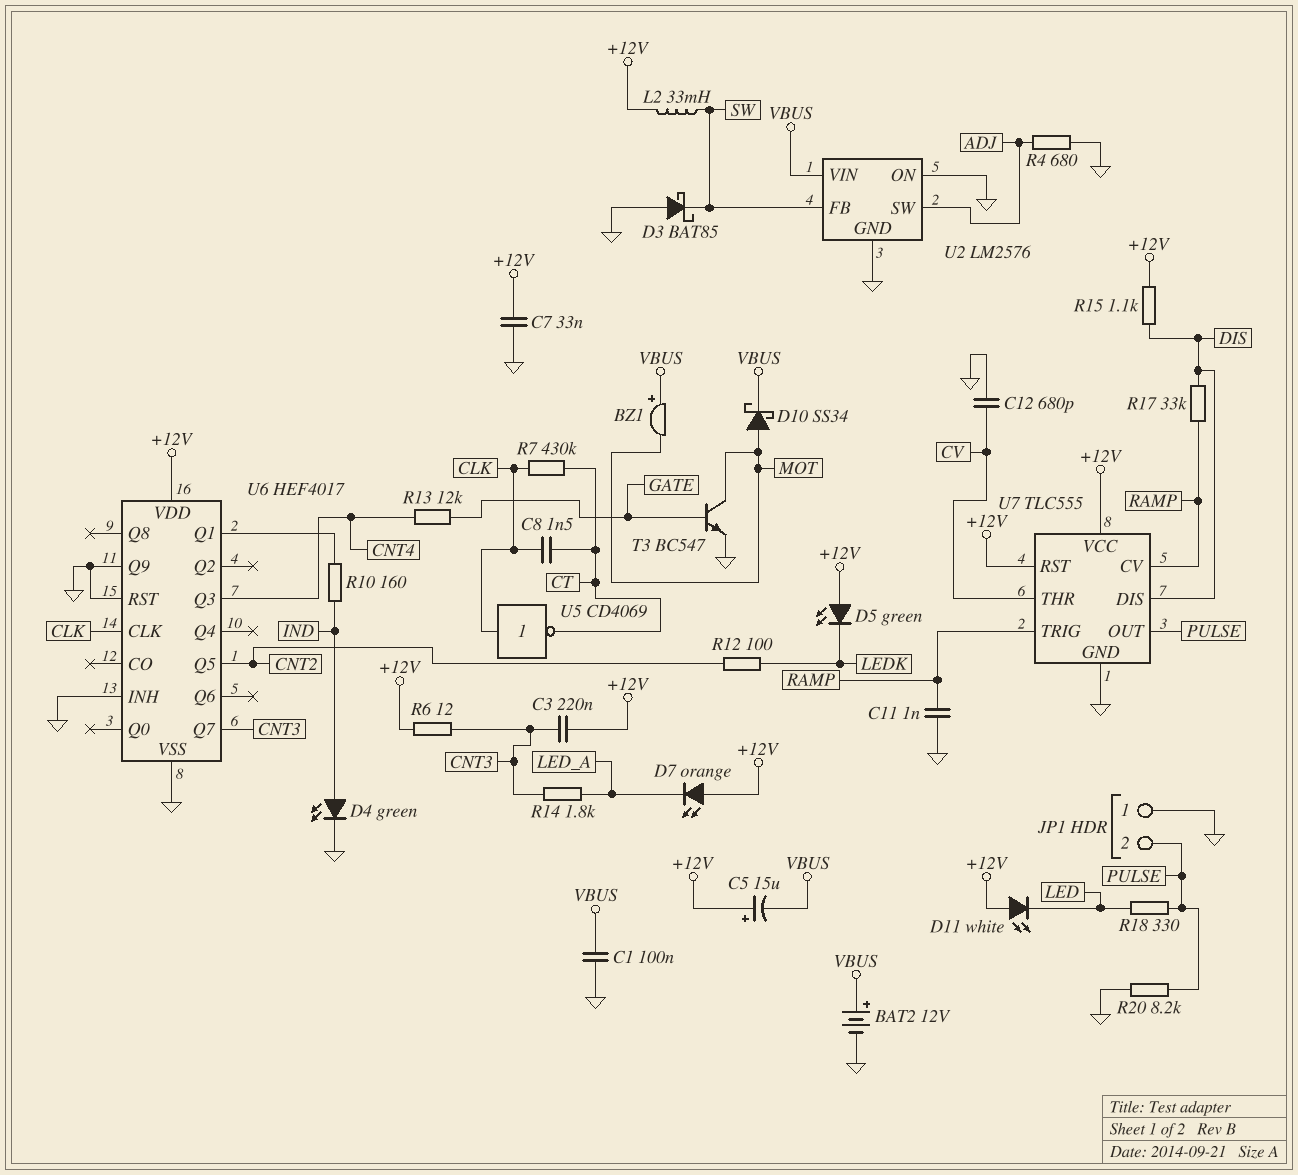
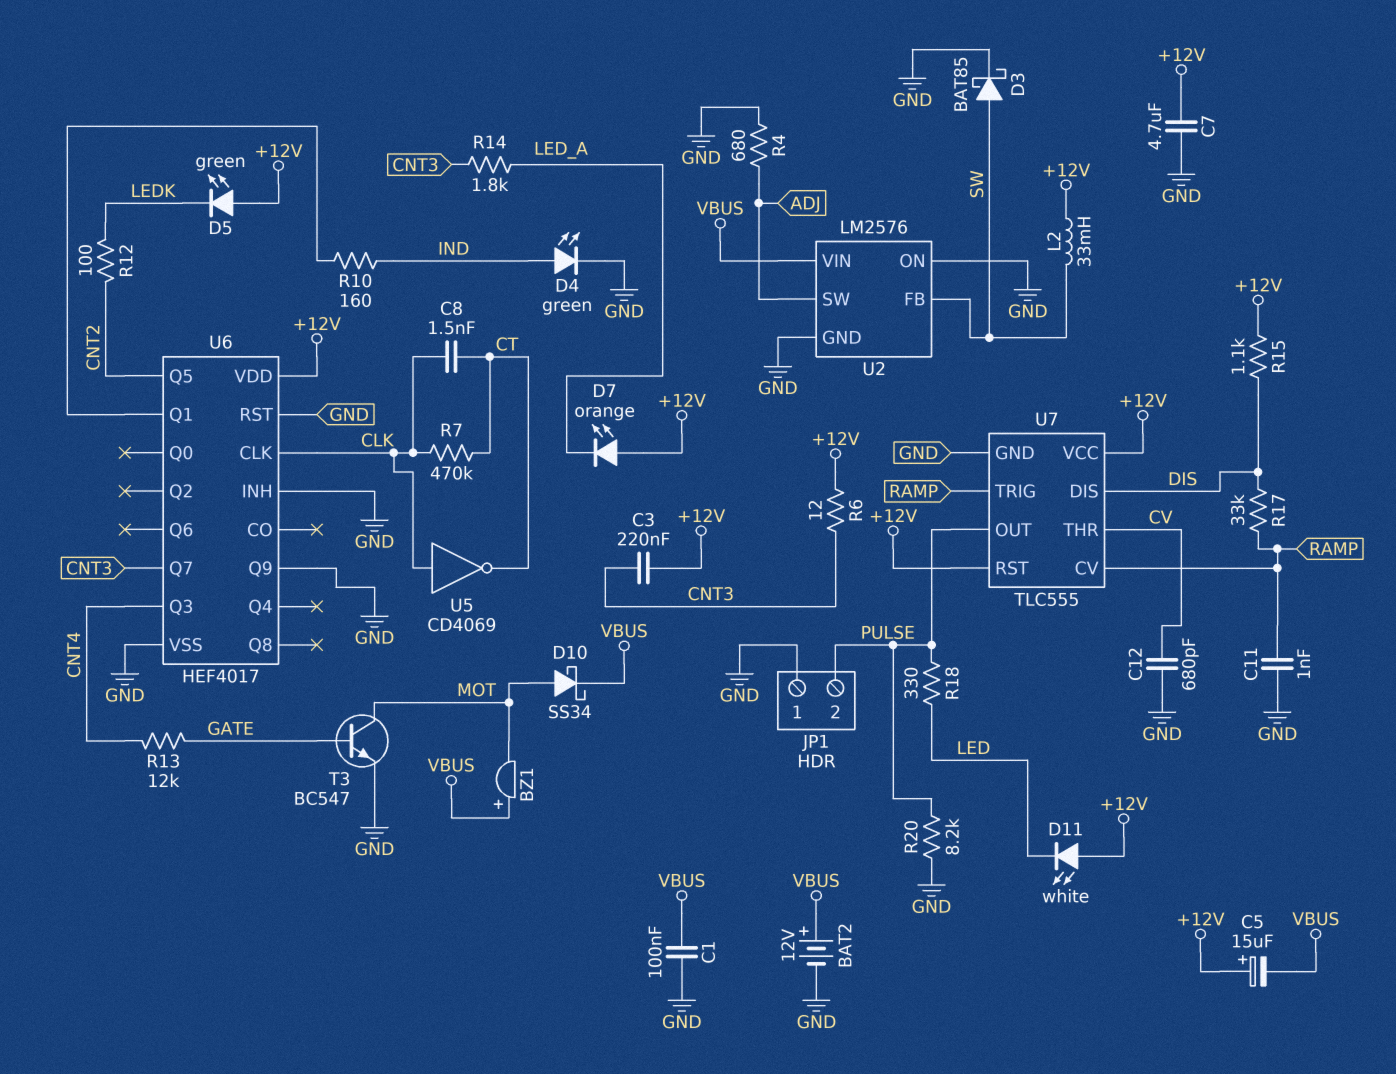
C7: 33nF (+12V, GND) -> 4.7uF (+12V, GND)
D3: schottky BAT85 (A GND, K SW) -> schottky BAT85 (A SW, K GND)
R7: 430k (CLK, CT) -> 470k (CLK, CT)

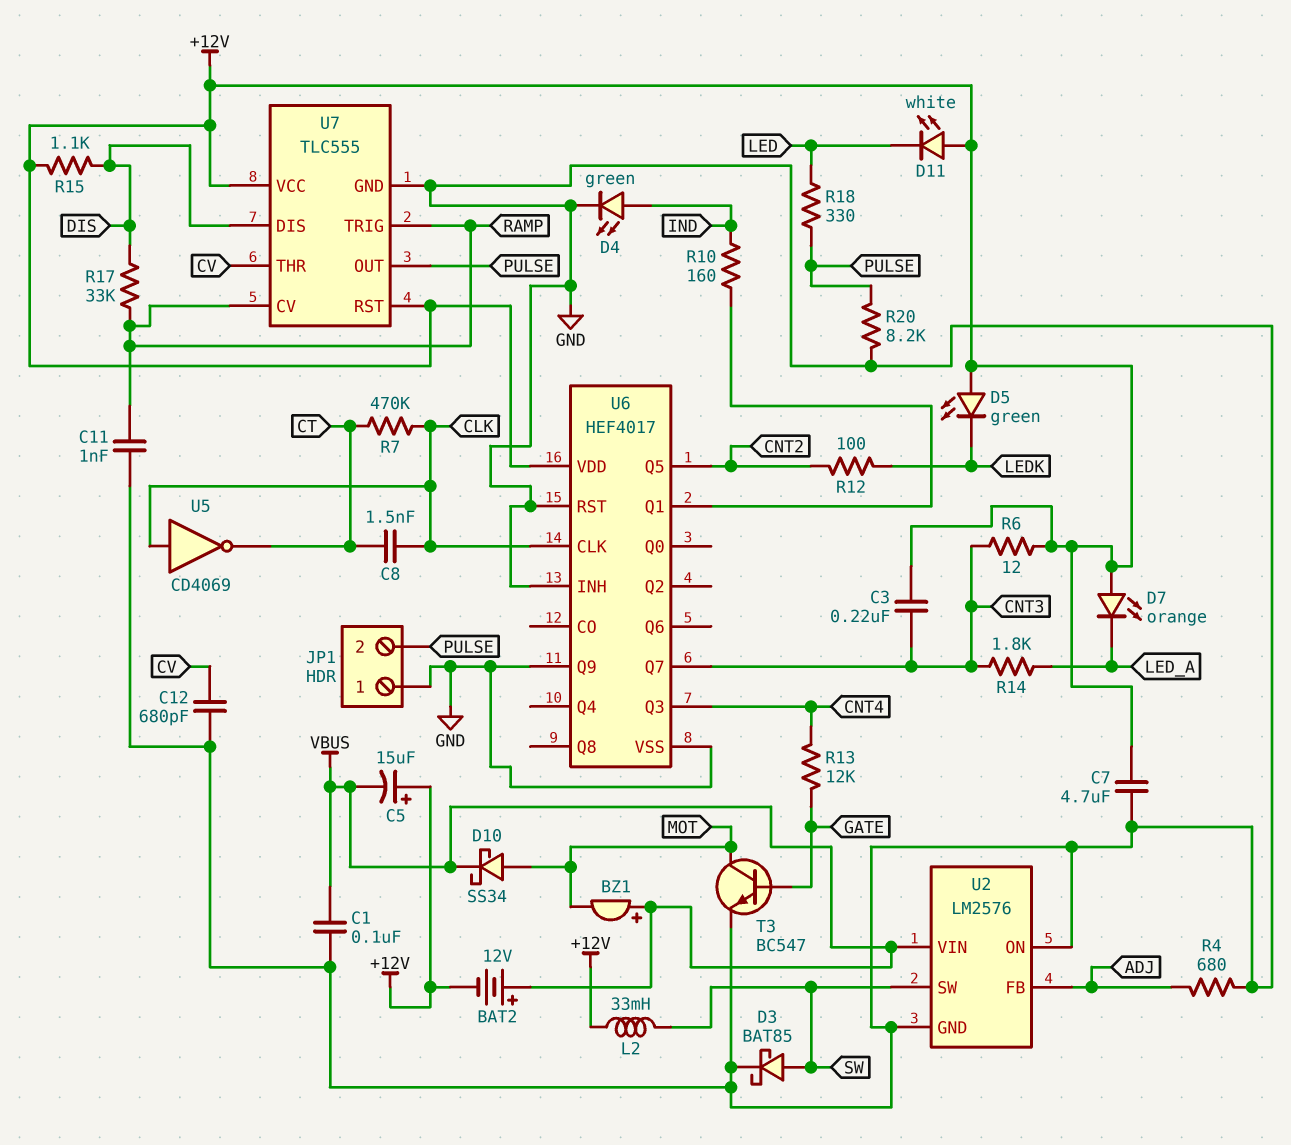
BAT2: 12V (plus VBUS, minus GND) -> 12V (plus VBUS, minus +12V)
U2 pin FB: SW -> ADJ
U2 pin SW: ADJ -> SW

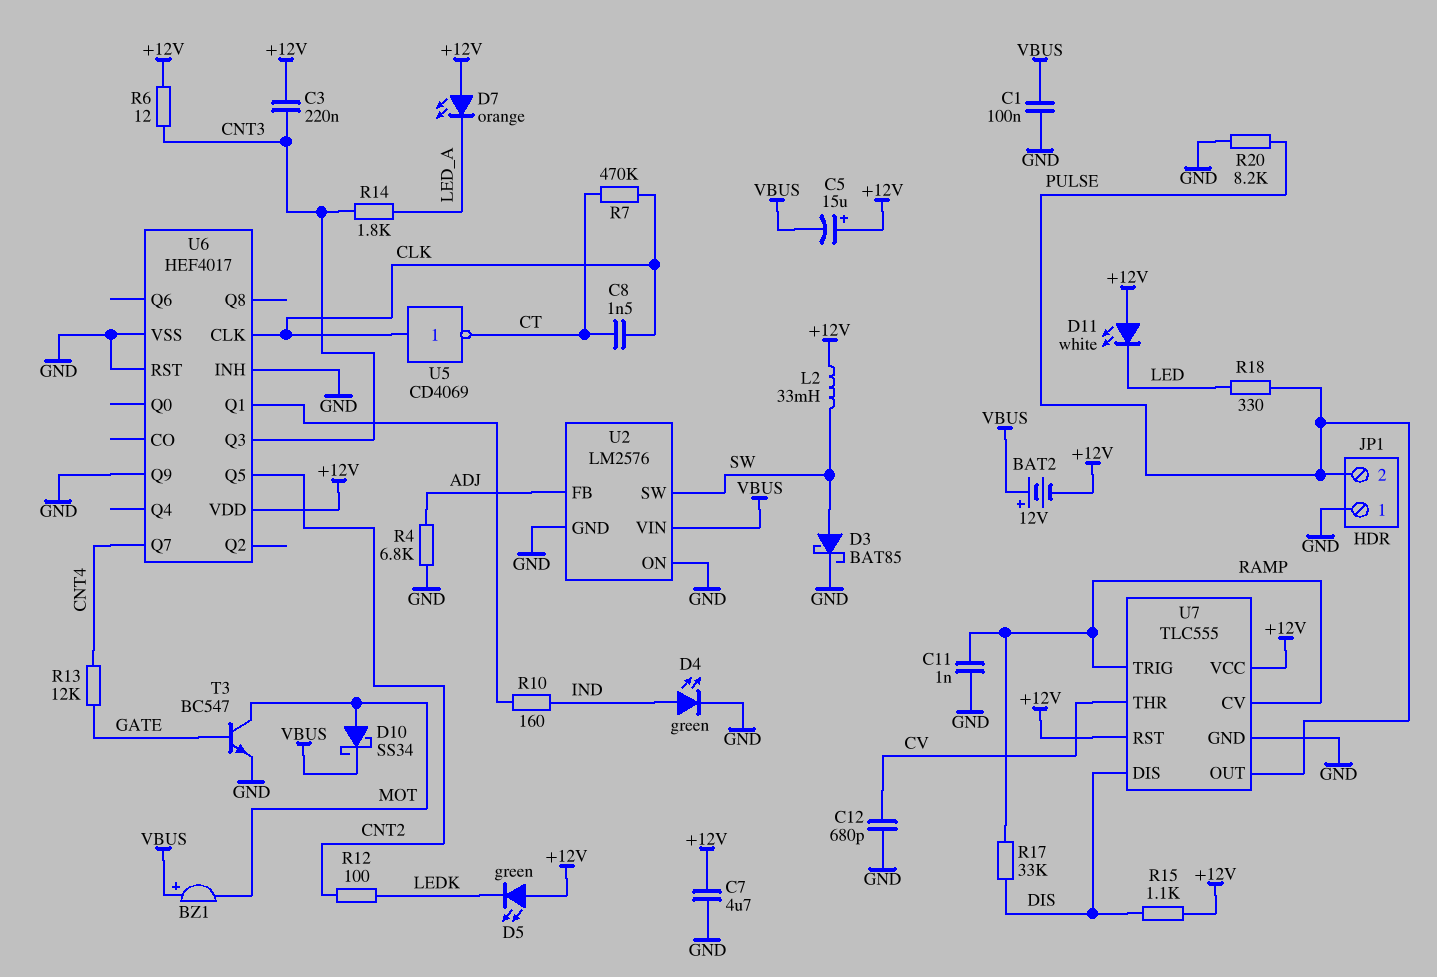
R4: 680 (ADJ, GND) -> 6.8k (ADJ, GND)
U6 pin Q3: CNT4 -> CNT3
U6 pin Q7: CNT3 -> CNT4

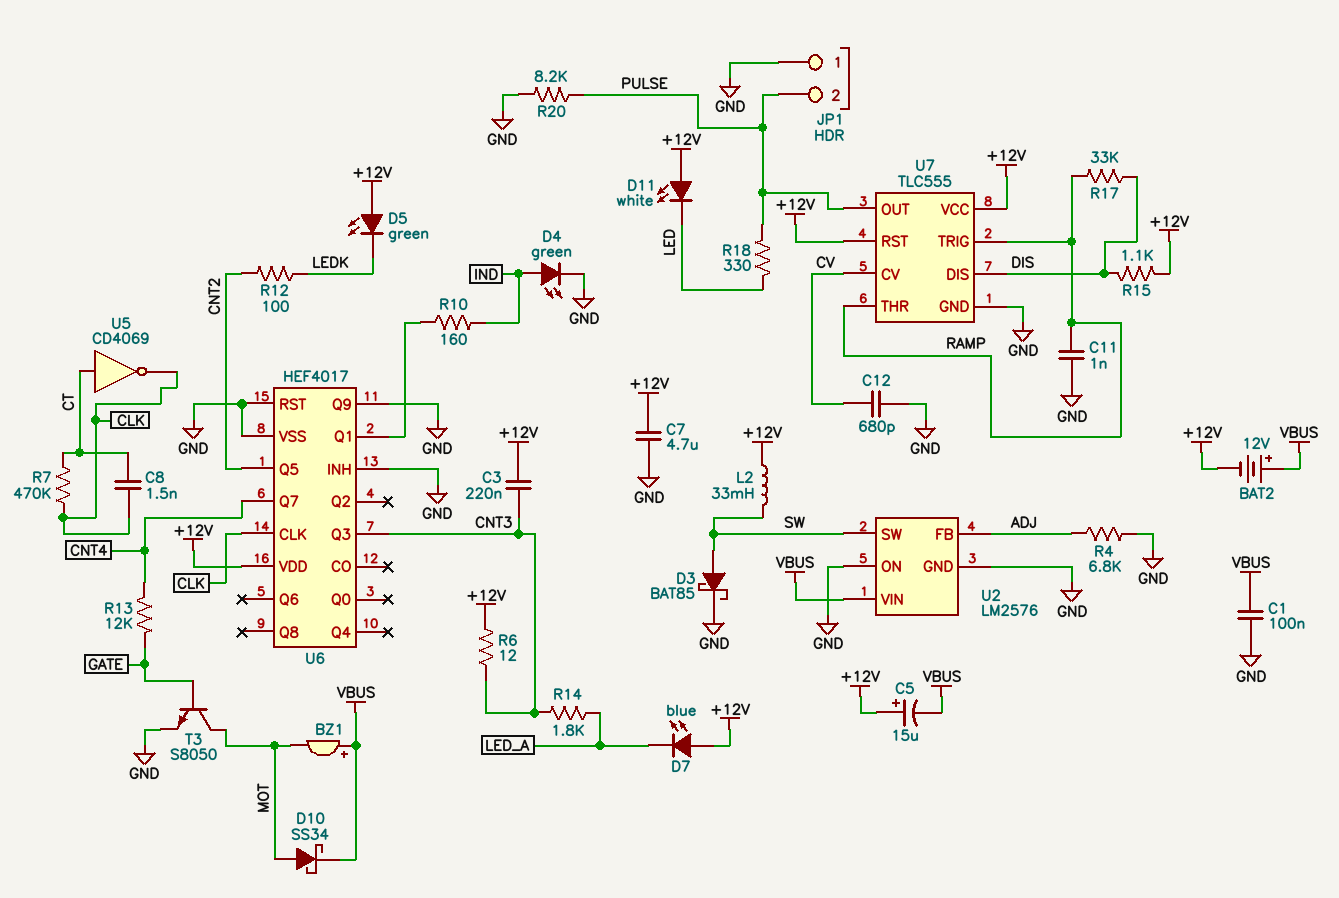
D7: LED orange (A +12V, K LED_A) -> LED blue (A +12V, K LED_A)
T3: NPN BC547 (B GATE, C MOT, E GND) -> NPN S8050 (B GATE, C MOT, E GND)
U5: NOT CD4069 (in CLK, out CT) -> NOT CD4069 (in CT, out CLK)
U7 pin CV: RAMP -> CV
U7 pin THR: CV -> RAMP

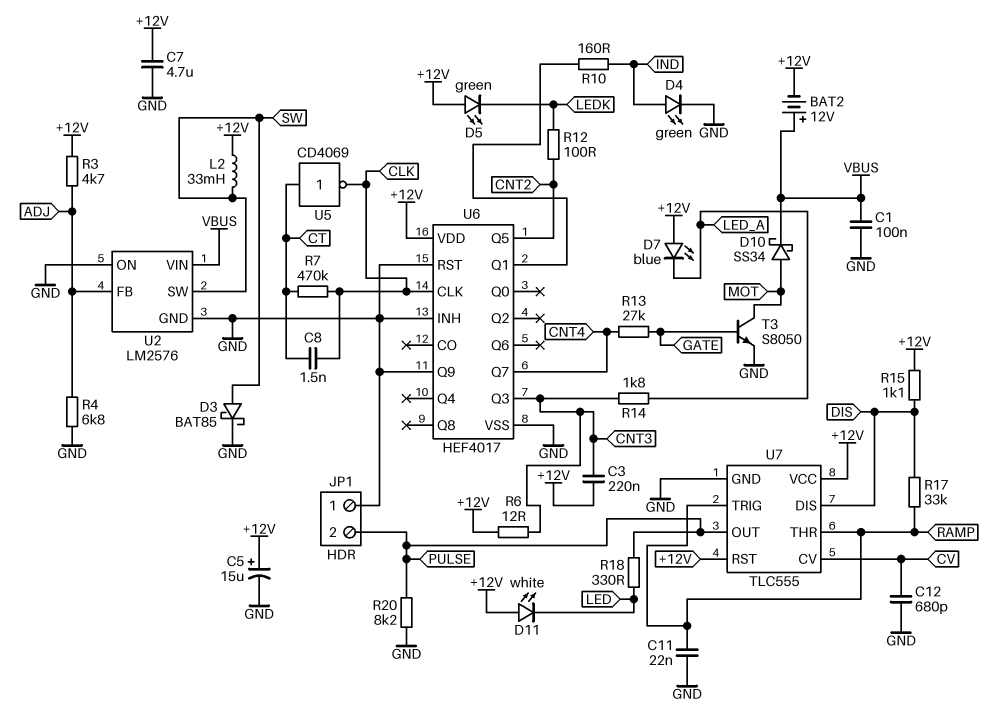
BZ1: buzzer (plus VBUS, minus MOT) -> none
C5: 15uF (plus +12V, minus VBUS) -> 15uF (plus +12V, minus GND)
C11: 1nF (GND, RAMP) -> 22nF (GND, RAMP)
R3: none -> 4.7k (+12V, ADJ)
R13: 12k (CNT4, GATE) -> 27k (CNT4, GATE)

